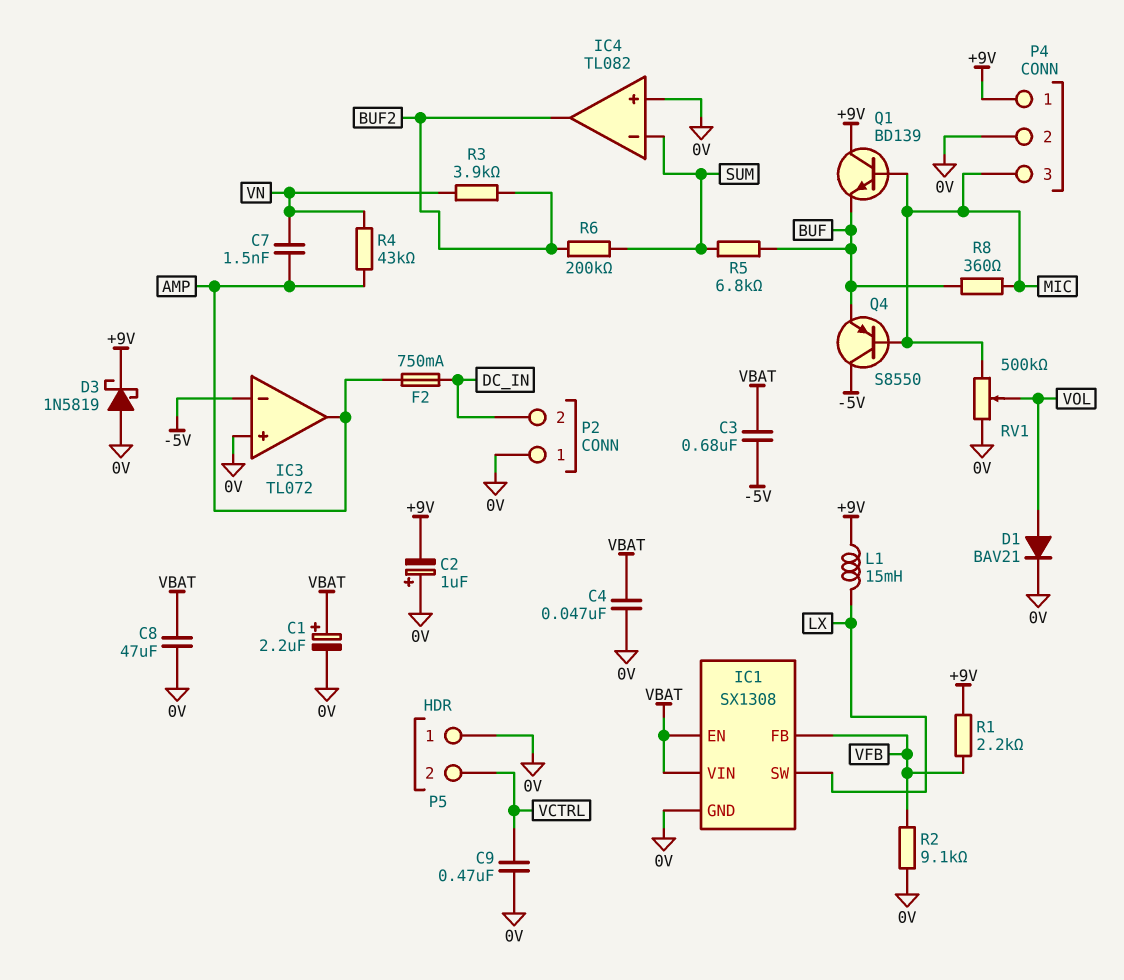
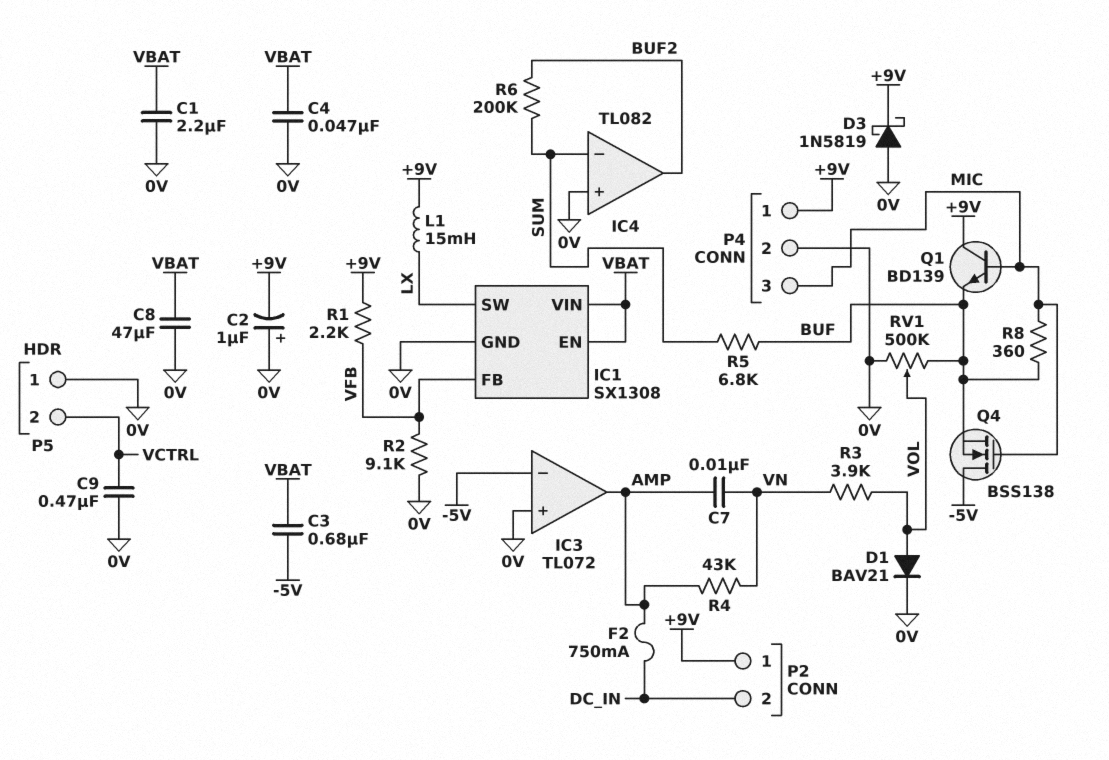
C1: 2.2uF (plus VBAT, minus 0V) -> 2.2uF (0V, VBAT)
C7: 1.5nF (AMP, VN) -> 10nF (AMP, VN)
P2 pin 1: 0V -> +9V
Q4: PNP S8550 (B MIC, C -5V, E BUF) -> NMOS BSS138 (G MIC, D -5V, S BUF)
R3: 3.9k (BUF2, VN) -> 3.9k (VN, VOL)
RV1: 500k (0V, MIC, wiper VOL) -> 500k (0V, BUF, wiper VOL)

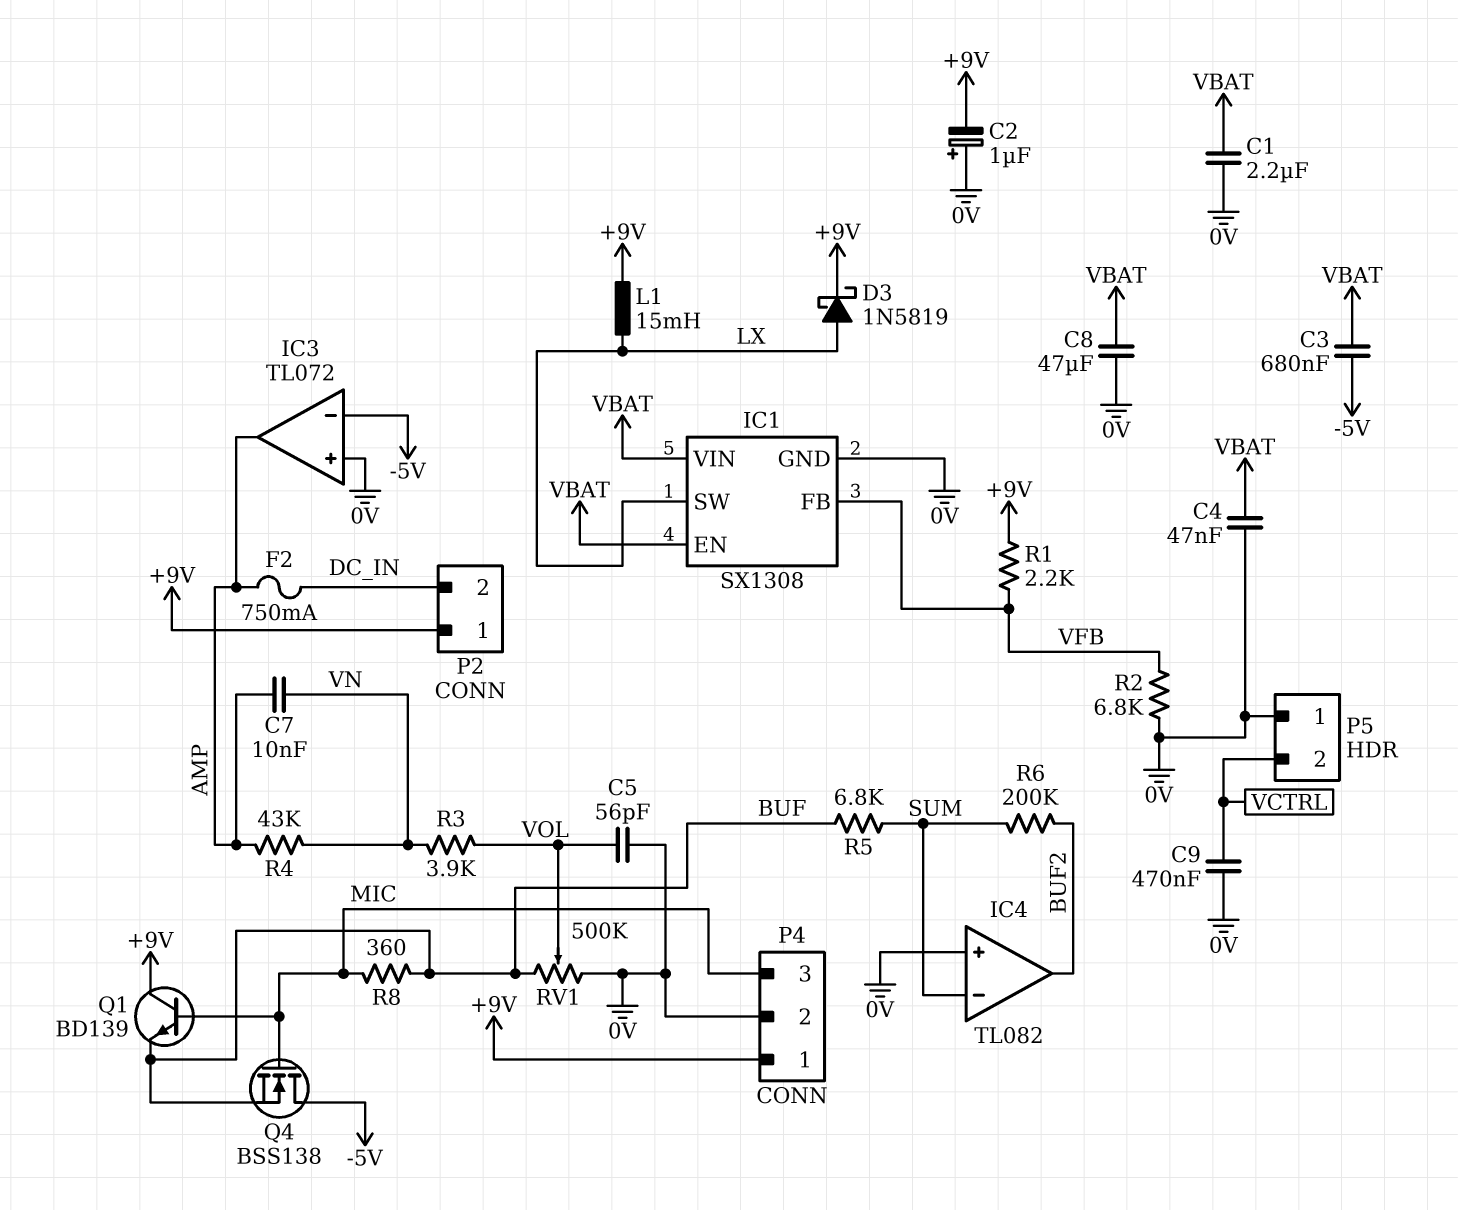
C5: none -> 56pF (0V, VOL)
D1: diode BAV21 (A VOL, K 0V) -> none
D3: schottky 1N5819 (A 0V, K +9V) -> schottky 1N5819 (A LX, K +9V)
R2: 9.1k (0V, VFB) -> 6.8k (0V, VFB)

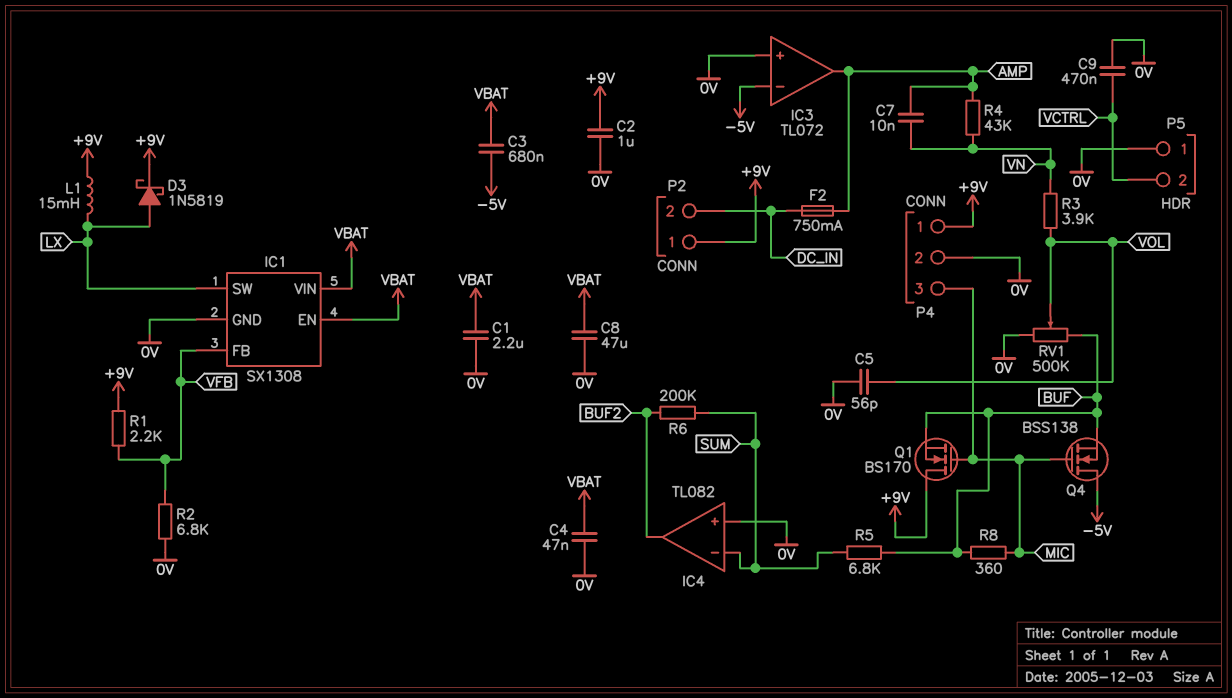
C2: 1uF (plus 0V, minus +9V) -> 1uF (+9V, 0V)
Q1: NPN BD139 (B MIC, C +9V, E BUF) -> NMOS BS170 (G MIC, D +9V, S BUF)

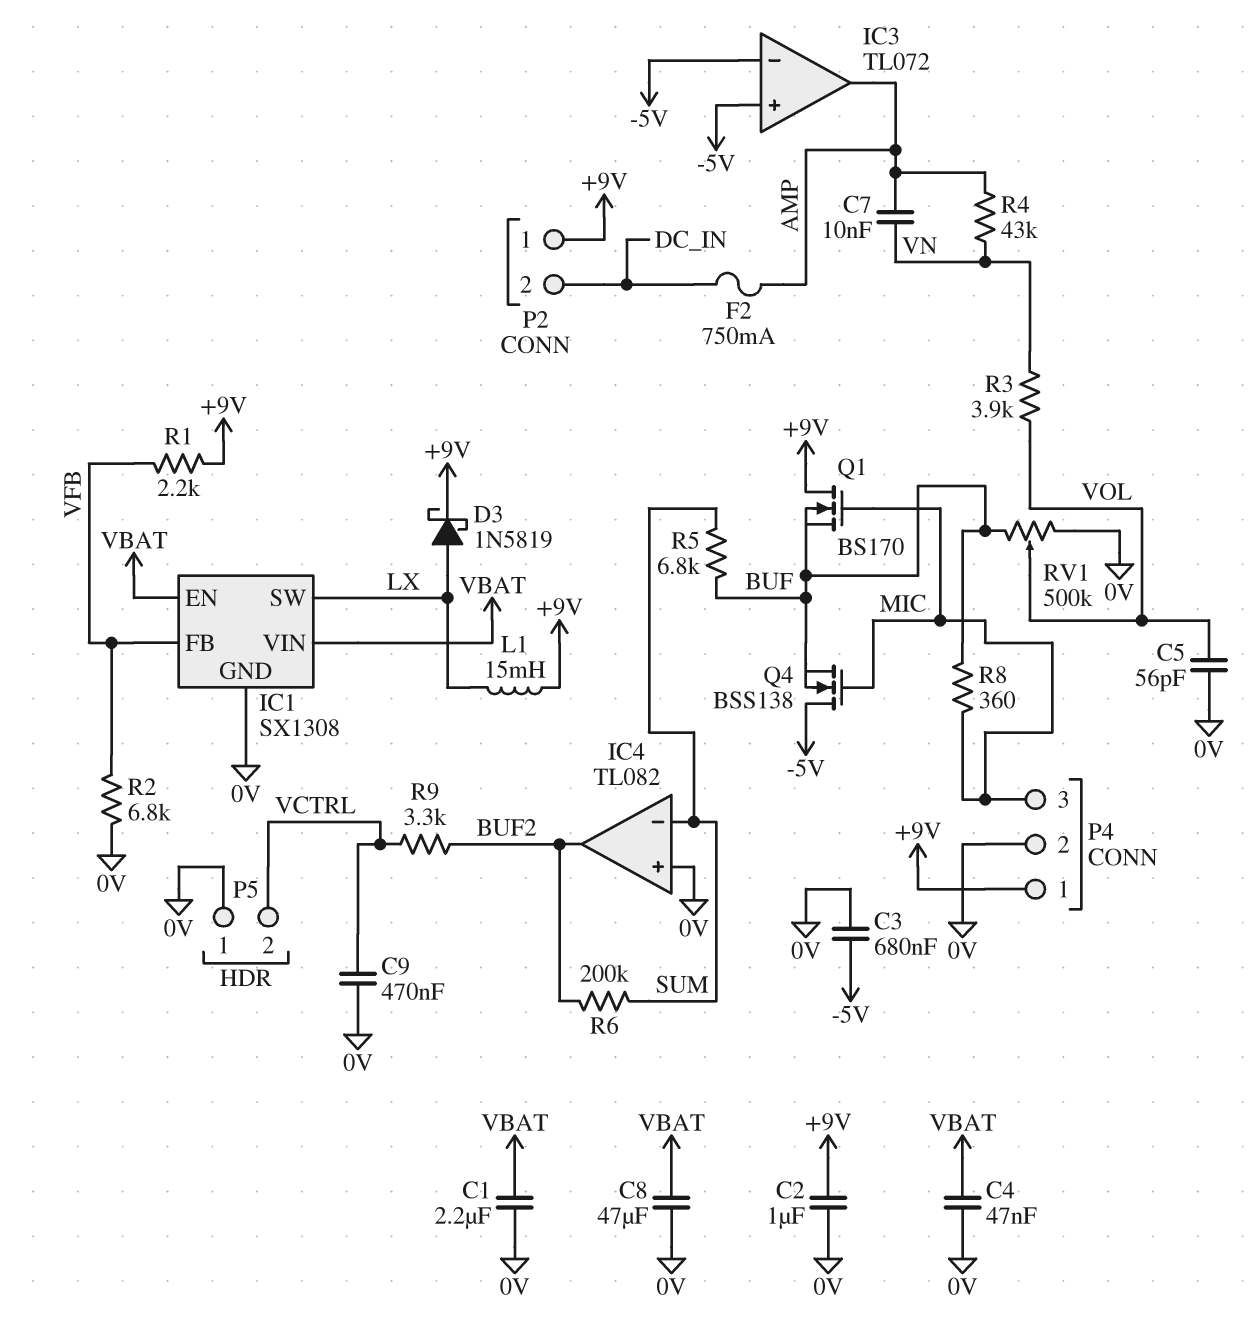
C3: 680nF (-5V, VBAT) -> 680nF (-5V, 0V)
IC3 pin in+: 0V -> -5V
R9: none -> 3.3k (BUF2, VCTRL)

